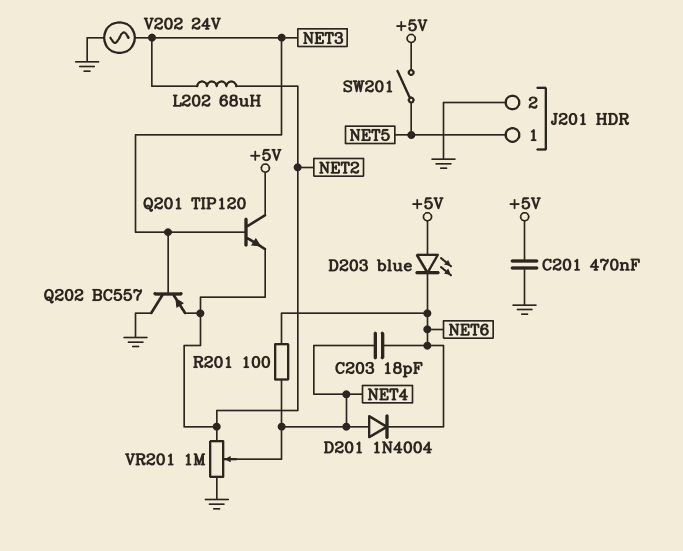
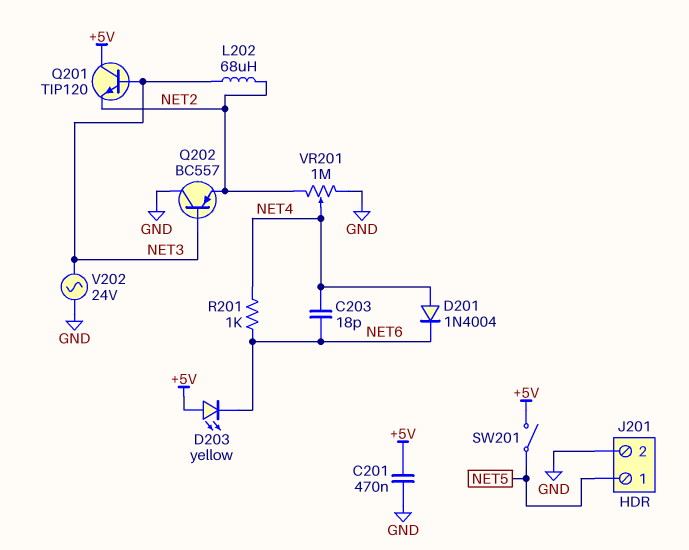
D203: LED blue (A +5V, K NET6) -> LED yellow (A +5V, K NET6)
R201: 100 (NET4, NET6) -> 1k (NET4, NET6)

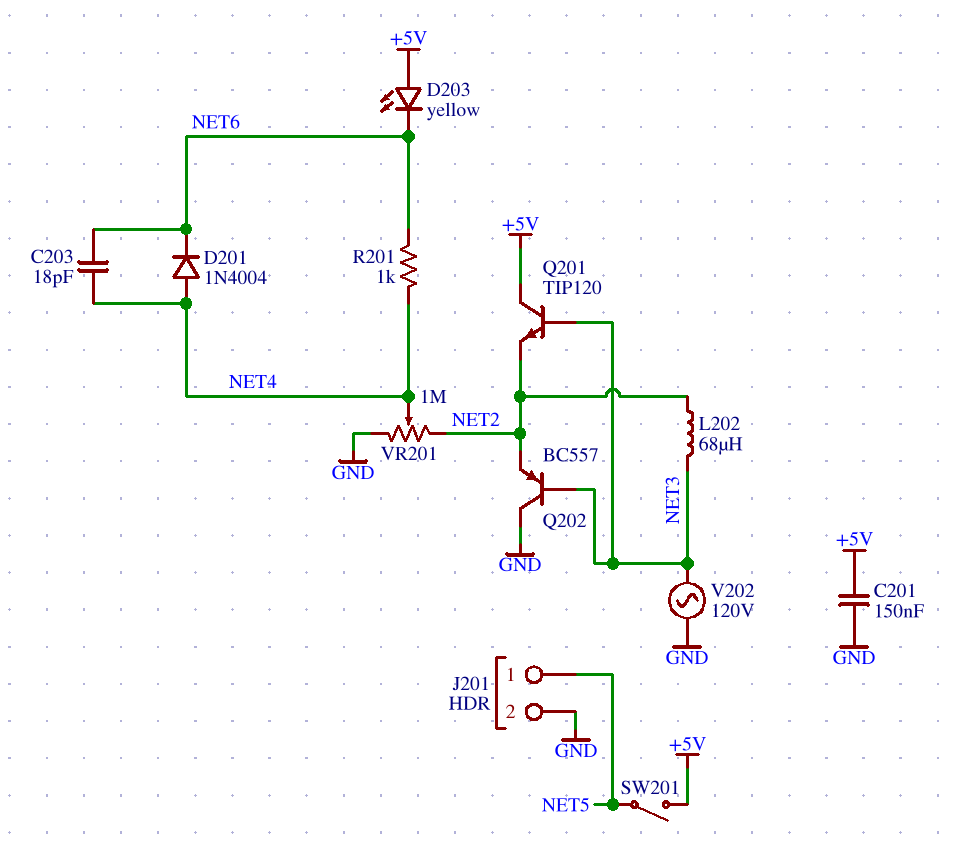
C201: 470nF (+5V, GND) -> 150nF (+5V, GND)
V202: AC 24V (GND, NET3) -> AC 120V (GND, NET3)

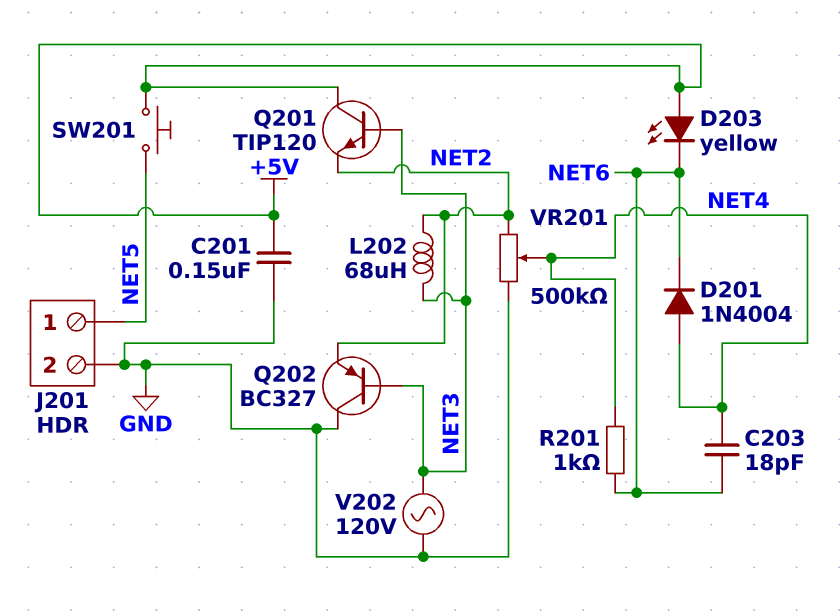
Q202: PNP BC557 (B NET3, C GND, E NET2) -> PNP BC327 (B NET3, C GND, E NET2)
SW201: switch (+5V, NET5) -> button (+5V, NET5)
VR201: 1M (GND, NET2, wiper NET4) -> 500k (GND, NET2, wiper NET4)

